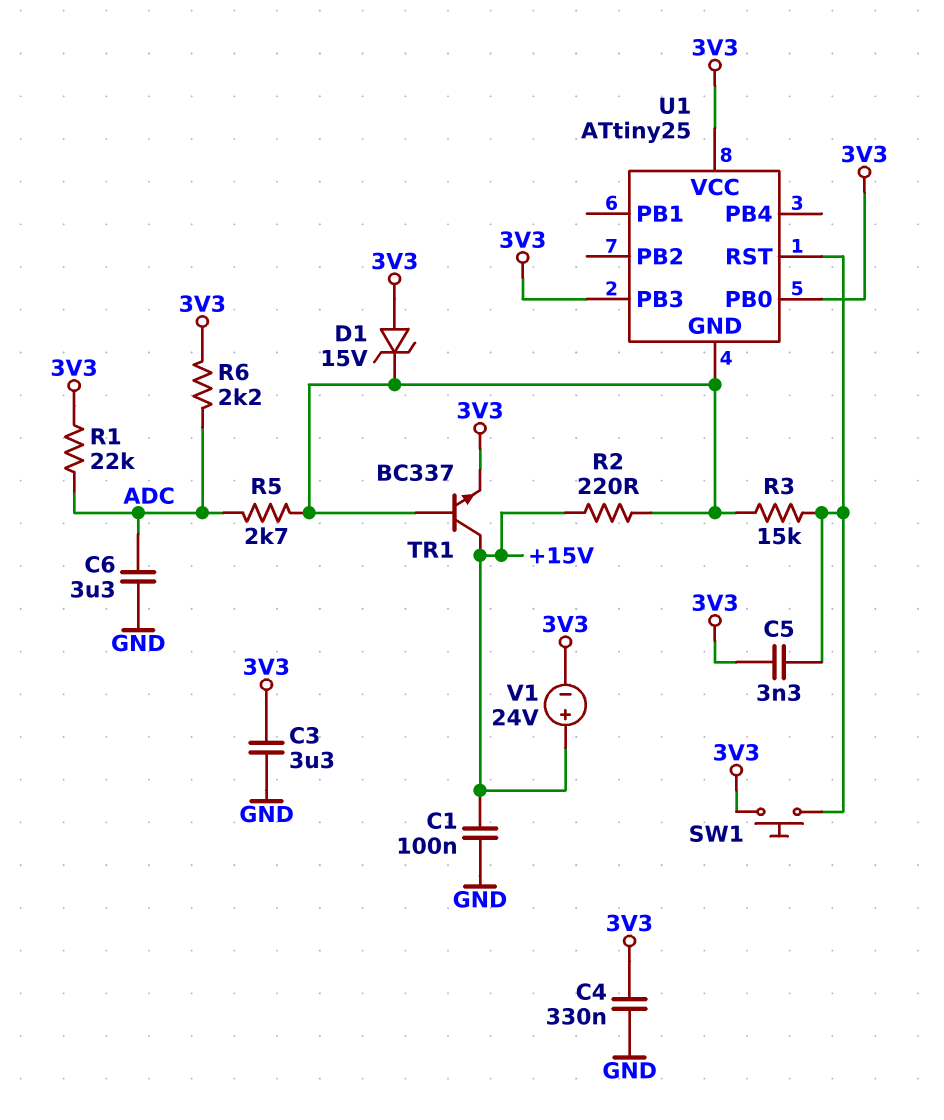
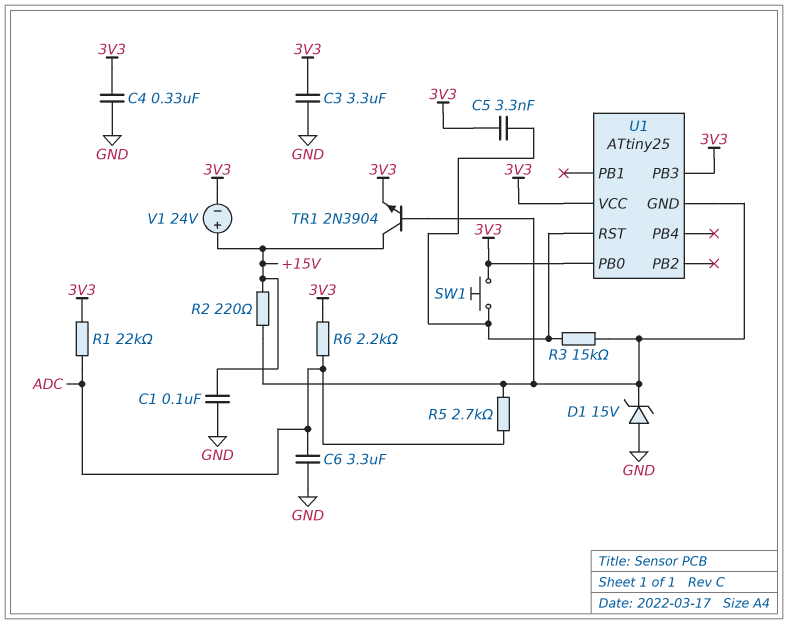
D1: zener 15V (A 3V3, K U1/GND) -> zener 15V (A GND, K U1/GND)
TR1: NPN BC337 (B U1/GND, C +15V, E 3V3) -> NPN 2N3904 (B U1/GND, C +15V, E 3V3)

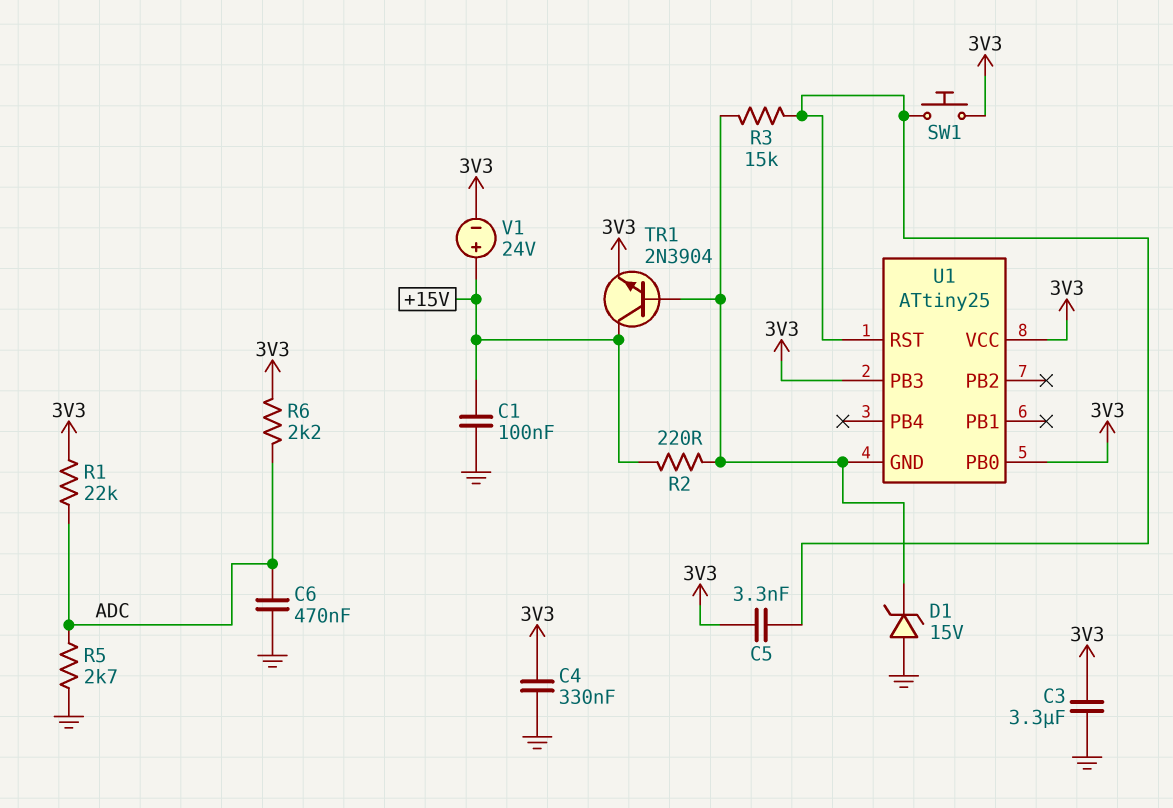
C6: 3.3uF (ADC, GND) -> 470nF (ADC, GND)
R5: 2.7k (ADC, U1/GND) -> 2.7k (ADC, GND)

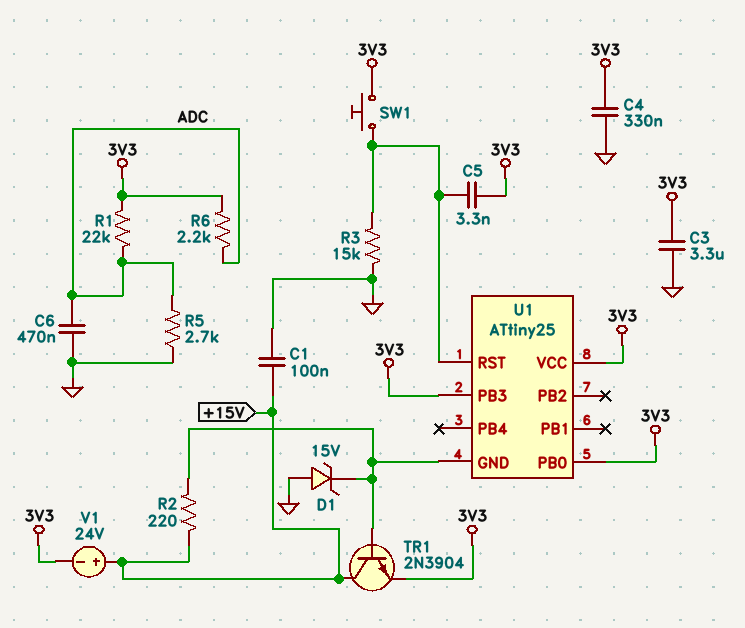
R3: 15k (U1/GND, U1/RST) -> 15k (GND, U1/RST)

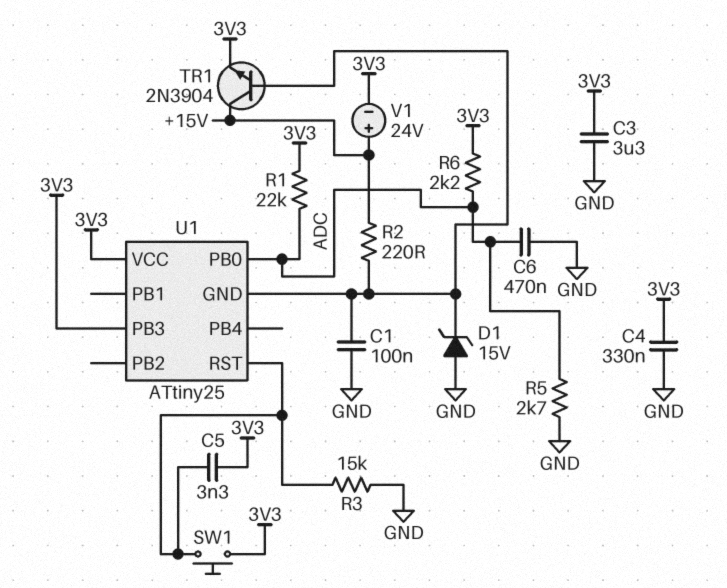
C1: 100nF (+15V, GND) -> 100nF (GND, U1/GND)
U1 pin PB0: 3V3 -> ADC

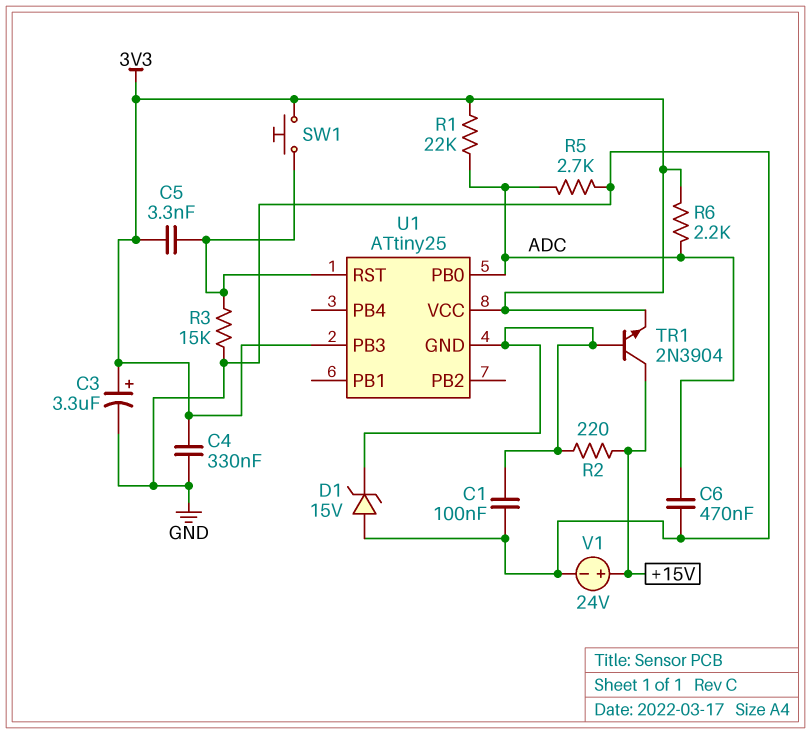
C3: 3.3uF (3V3, GND) -> 3.3uF (plus 3V3, minus GND)
V1: 24V (plus +15V, minus 3V3) -> 24V (plus +15V, minus GND)

